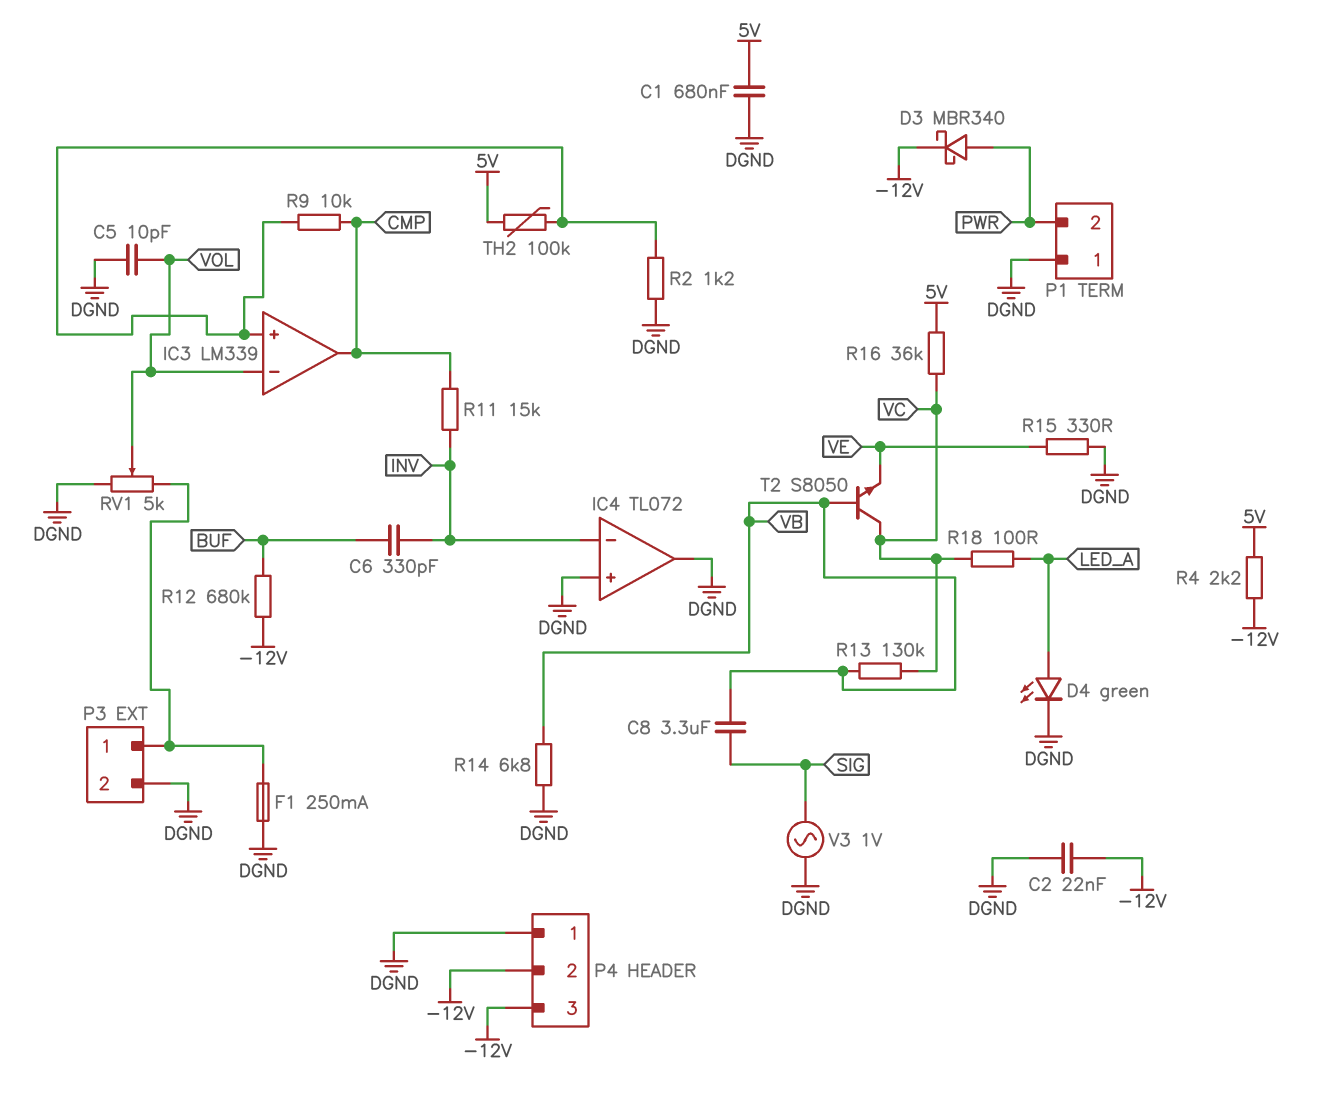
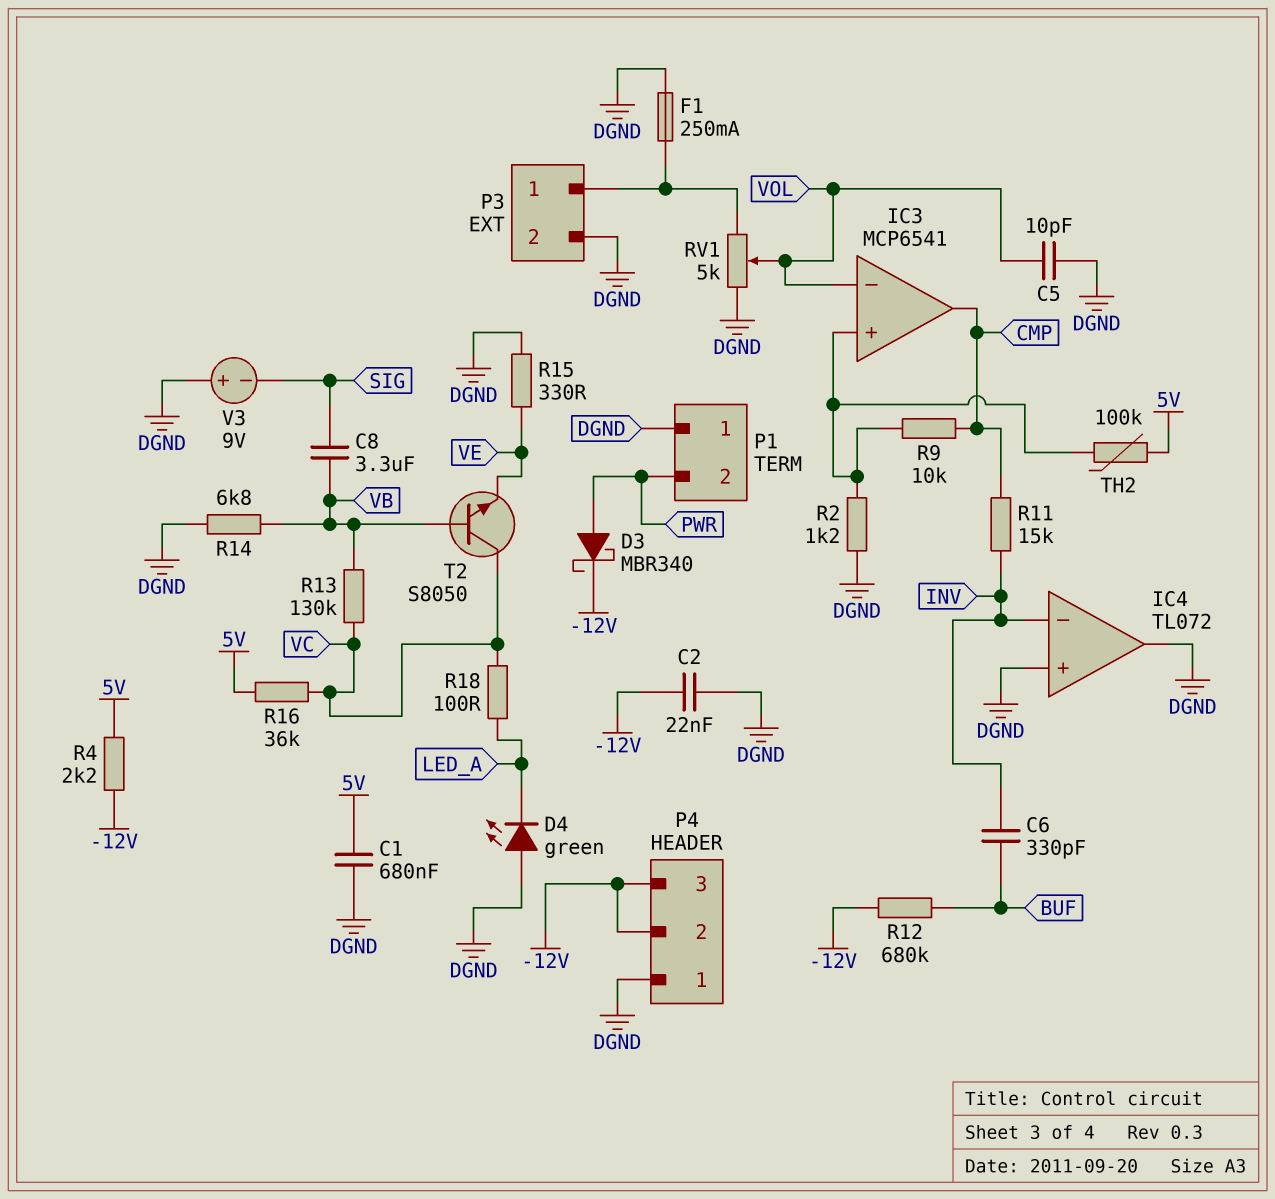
D4: LED green (A LED_A, K DGND) -> LED green (A DGND, K LED_A)
IC3: LM339 -> MCP6541
V3: AC 1V (DGND, SIG) -> 9V (plus DGND, minus SIG)

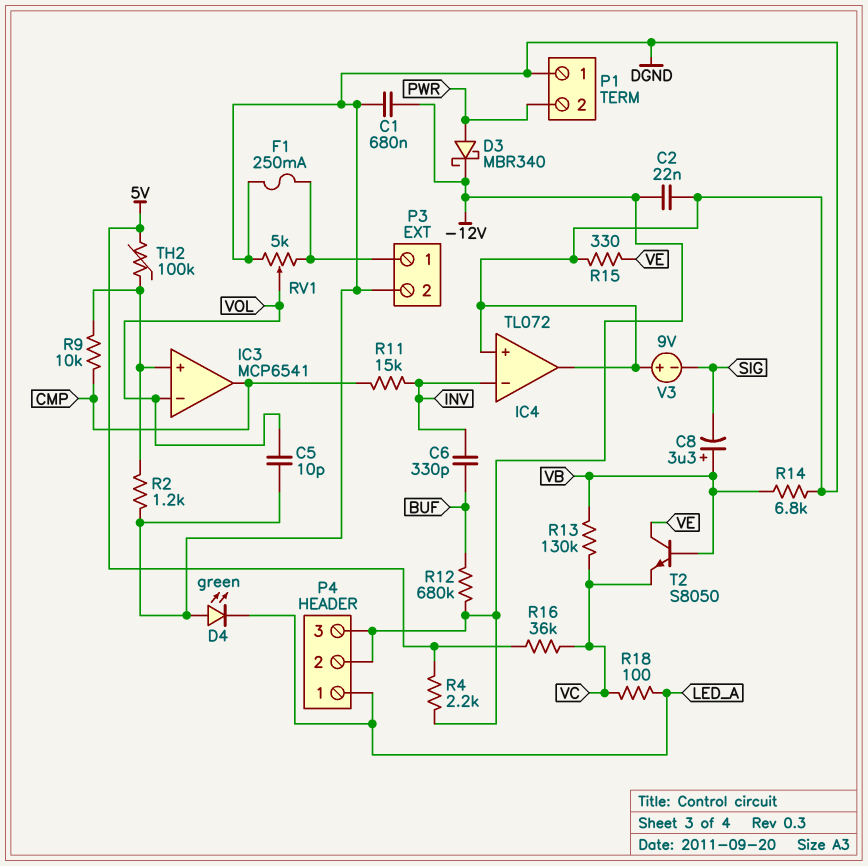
C1: 680nF (5V, DGND) -> 680nF (-12V, DGND)
C8: 3.3uF (SIG, VB) -> 3.3uF (plus VB, minus SIG)
P4 pin 1: DGND -> LED_A
T2: NPN S8050 (B VB, C VC, E VE) -> NPN S8050 (B VB, C VE, E VC)

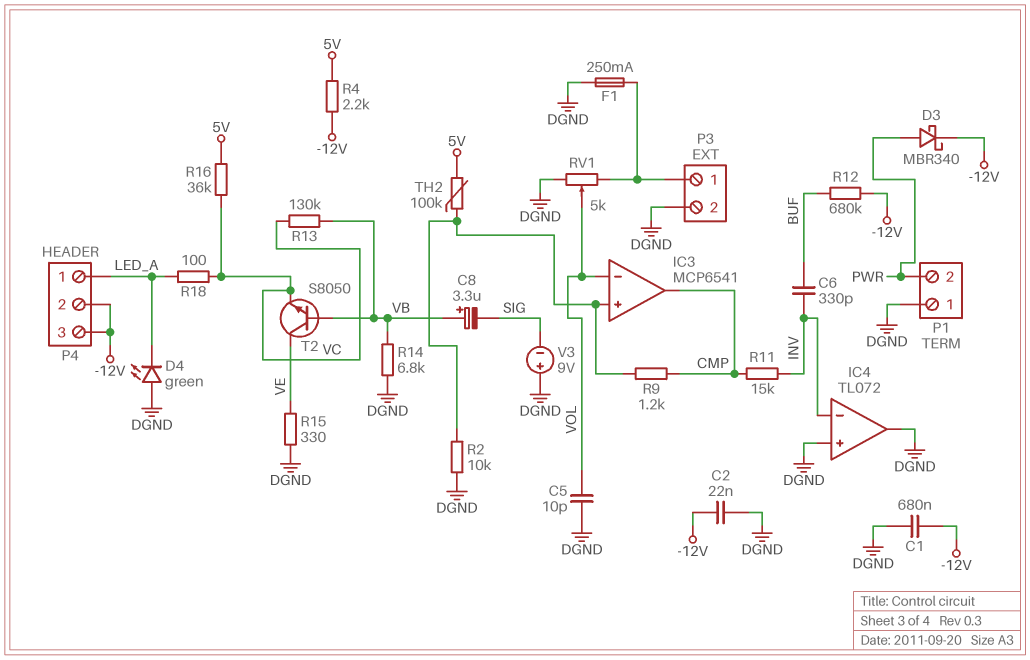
R2: 1.2k (DGND, IC3/in+) -> 10k (DGND, IC3/in+)
R9: 10k (CMP, IC3/in+) -> 1.2k (CMP, IC3/in+)

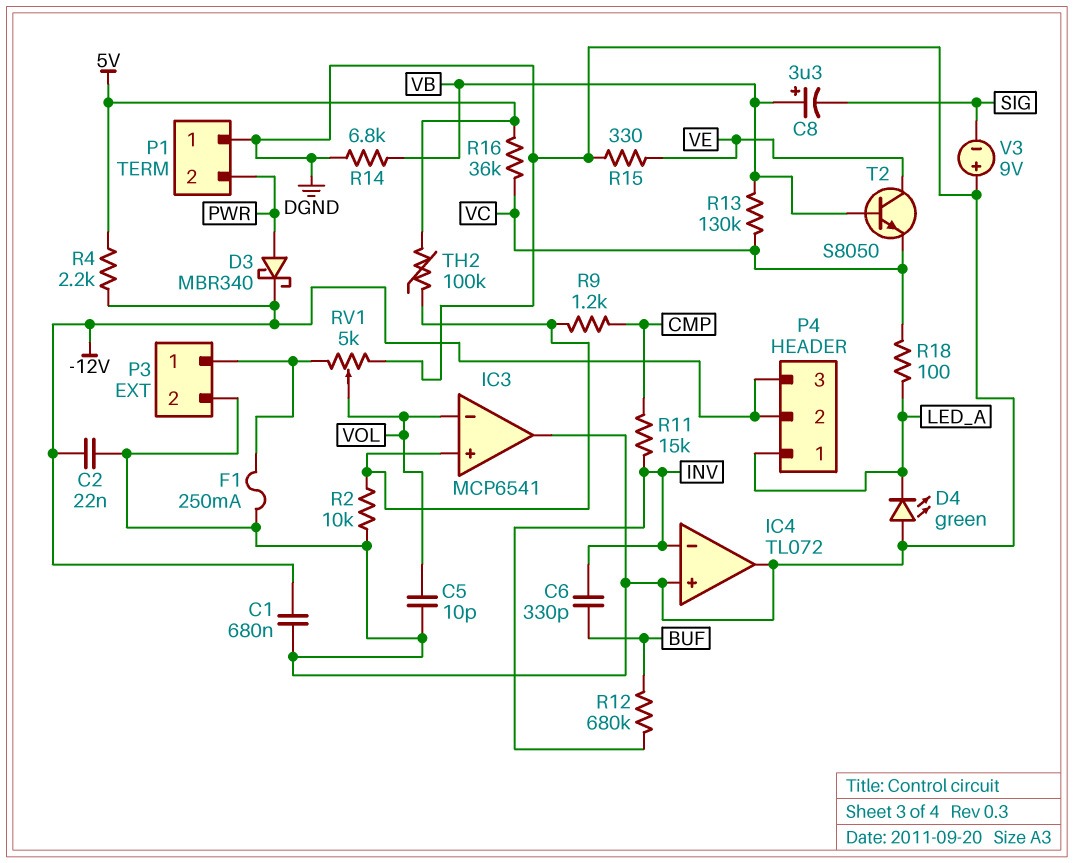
IC3 pin out: CMP -> DGND
R12: 680k (-12V, BUF) -> 680k (BUF, INV)

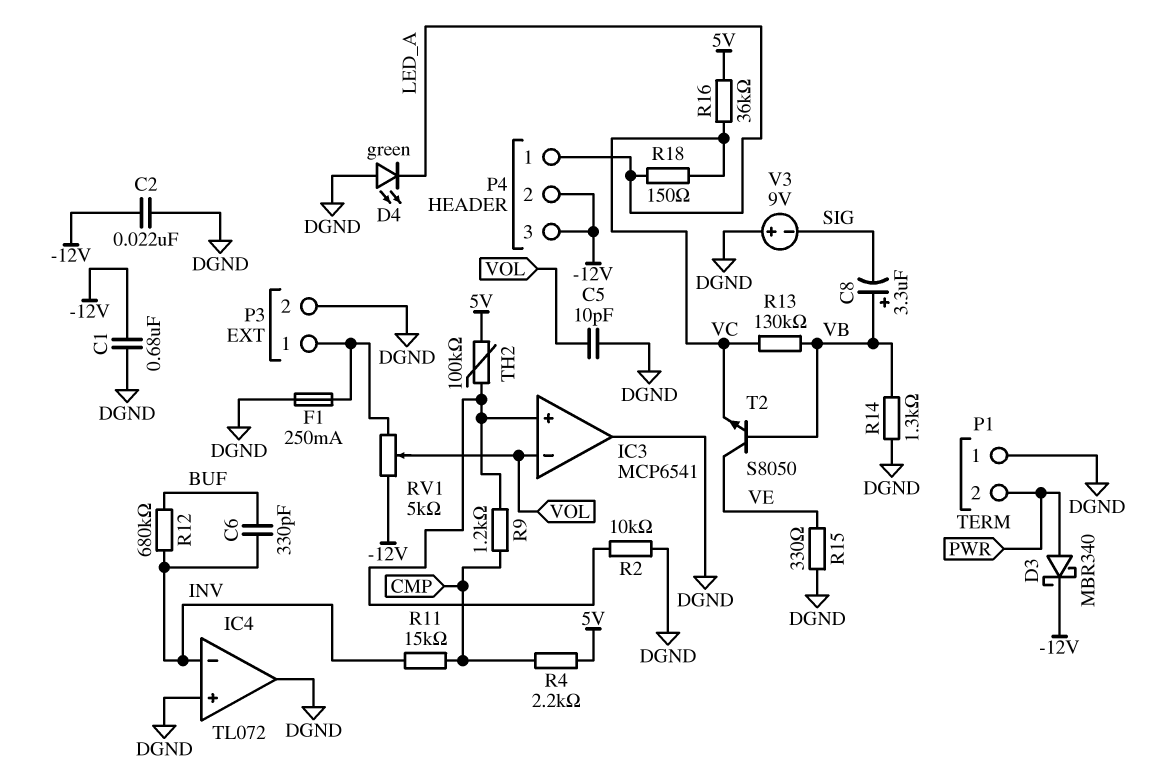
R4: 2.2k (-12V, 5V) -> 2.2k (5V, CMP)
R14: 6.8k (DGND, VB) -> 1.3k (DGND, VB)
R18: 100 (LED_A, VC) -> 150 (LED_A, VC)
RV1: 5k (DGND, P3/1, wiper VOL) -> 5k (-12V, P3/1, wiper VOL)

